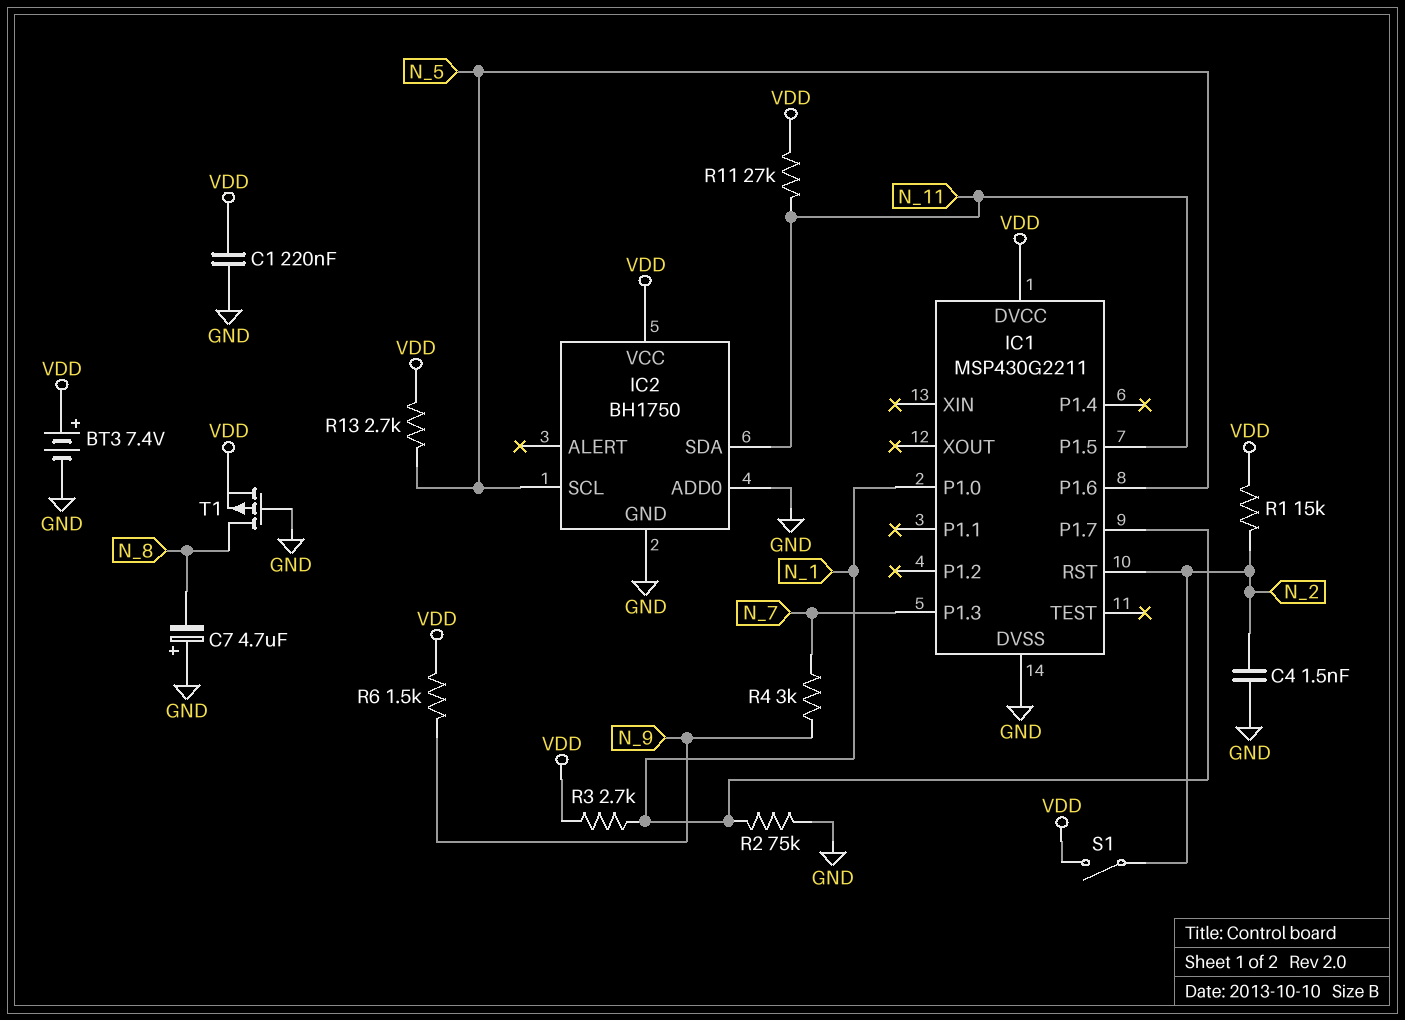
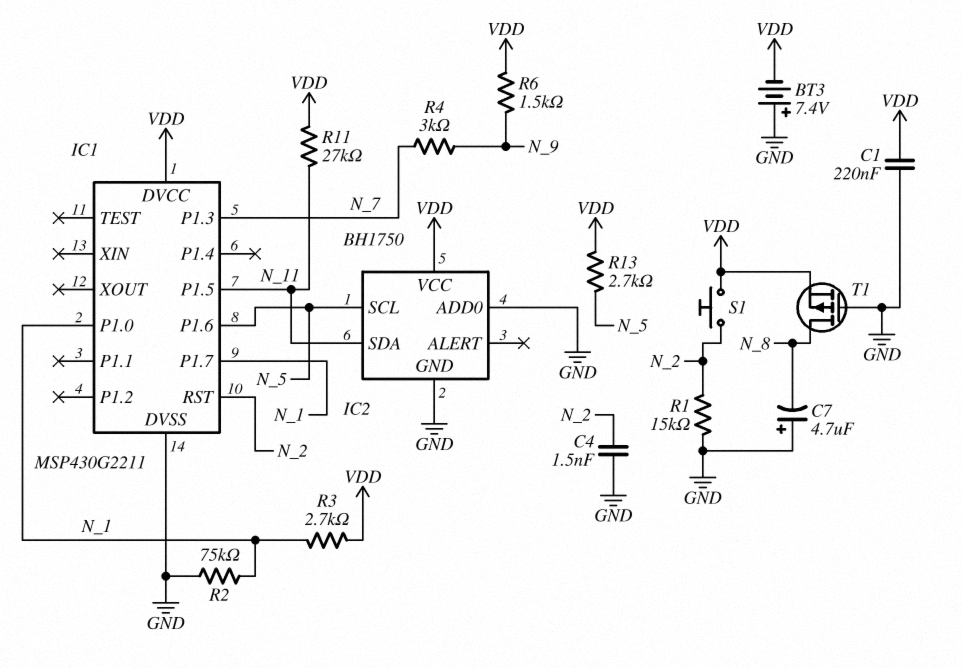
BT3: 7.4V (plus VDD, minus GND) -> 7.4V (plus GND, minus VDD)
R1: 15k (N_2, VDD) -> 15k (GND, N_2)
S1: switch (N_2, VDD) -> button (N_2, VDD)

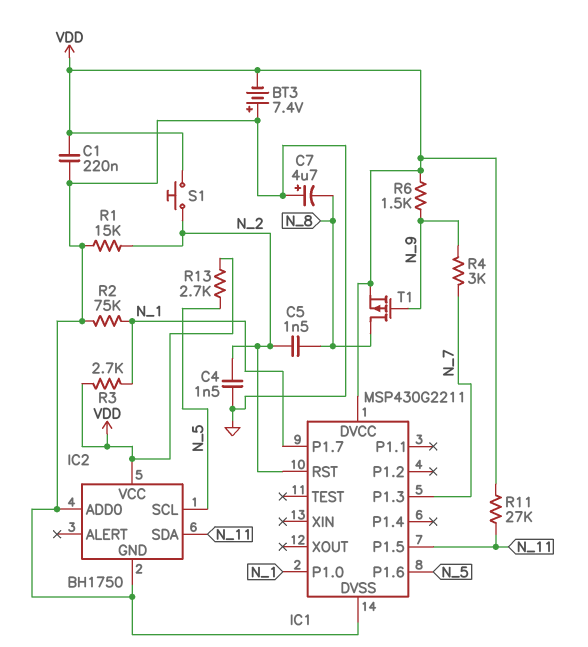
C5: none -> 1.5nF (N_2, N_8)
T1: PMOS (G GND, D N_8, S VDD) -> PMOS (G N_9, D N_8, S VDD)

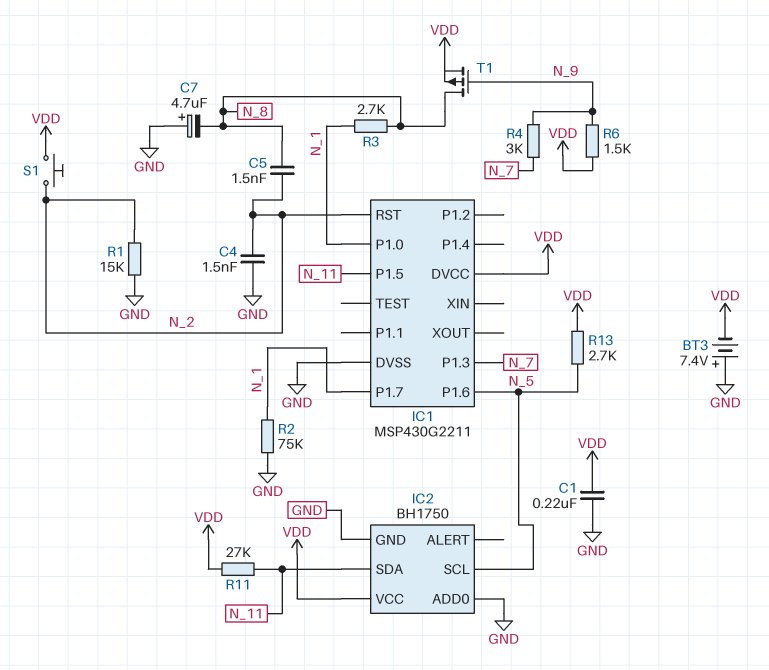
R3: 2.7k (N_1, VDD) -> 2.7k (N_1, N_8)

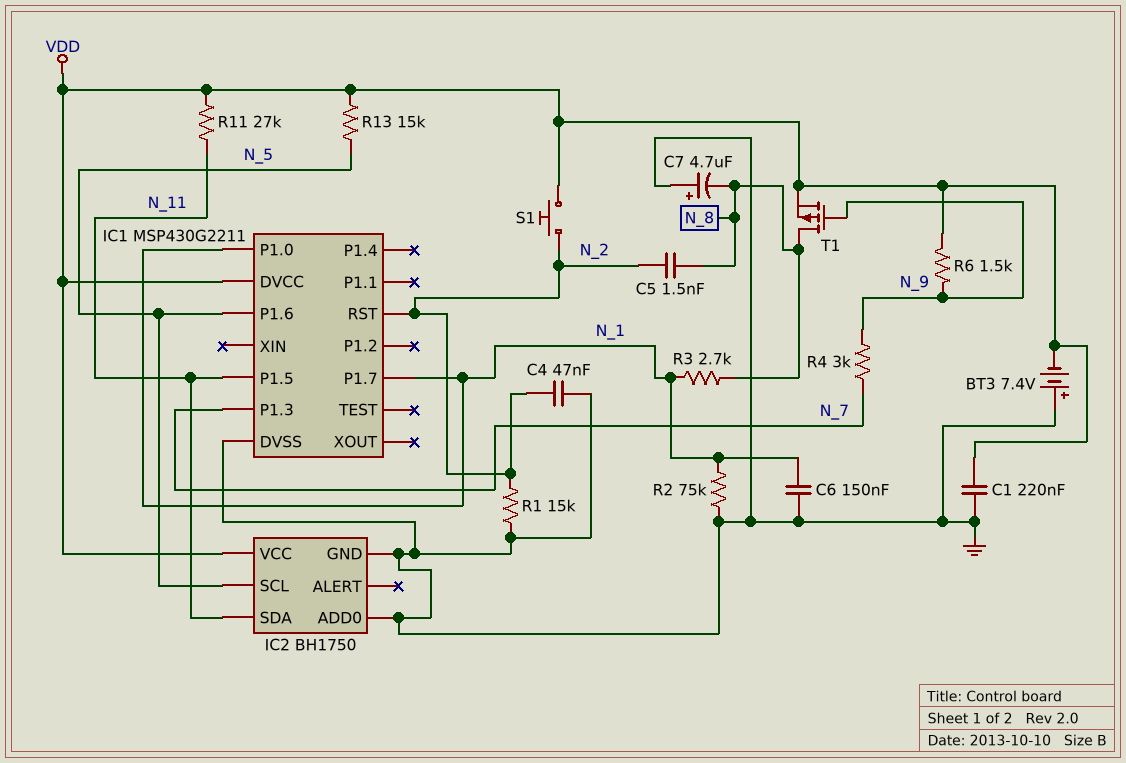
C4: 1.5nF (GND, N_2) -> 47nF (GND, N_2)
C6: none -> 150nF (GND, N_1)
R13: 2.7k (N_5, VDD) -> 15k (N_5, VDD)

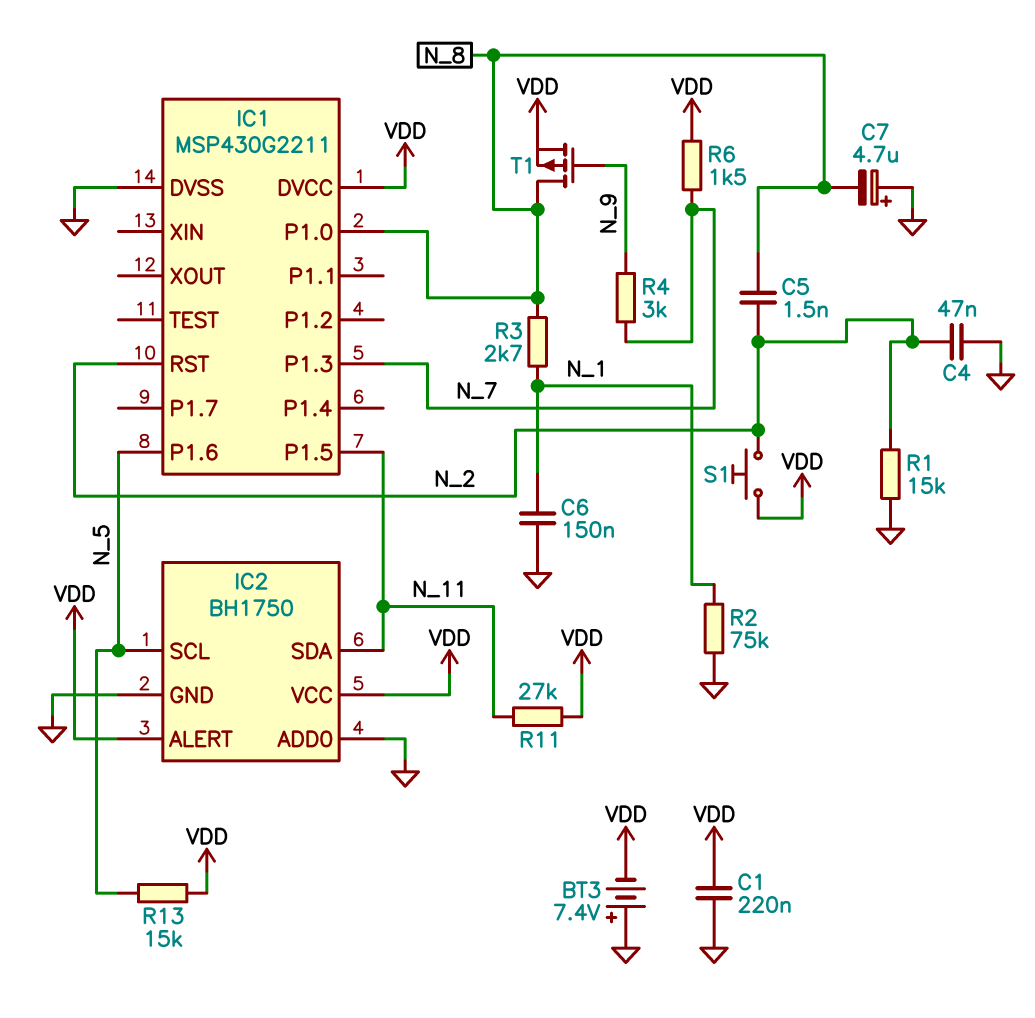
IC1 pin P1.0: N_1 -> N_8
IC1 pin P1.7: N_1 -> none
IC2 pin ALERT: none -> VDD
R6: 1.5k (N_9, VDD) -> 1.5k (N_7, VDD)

